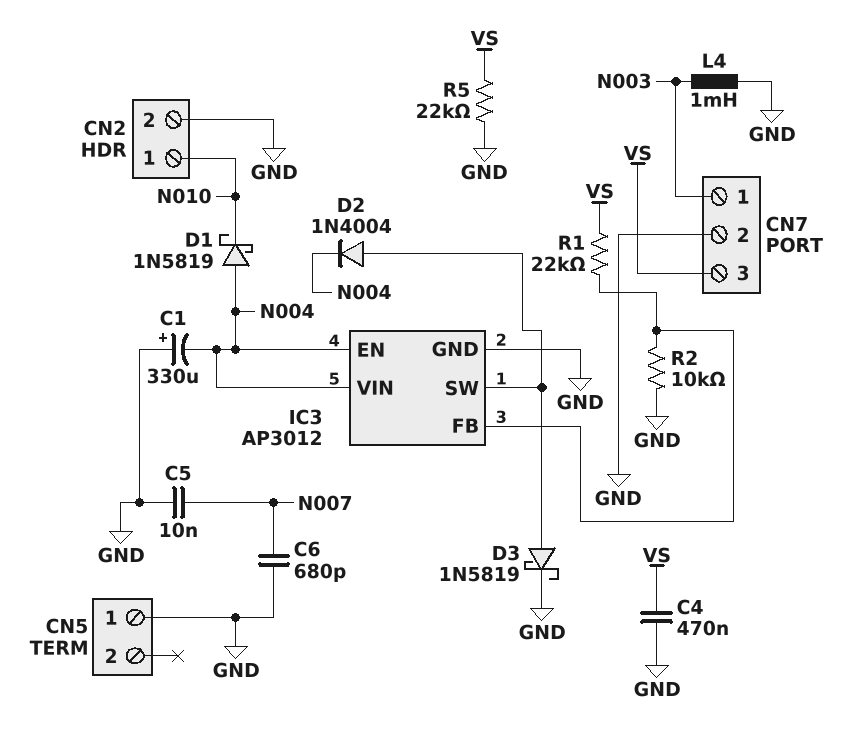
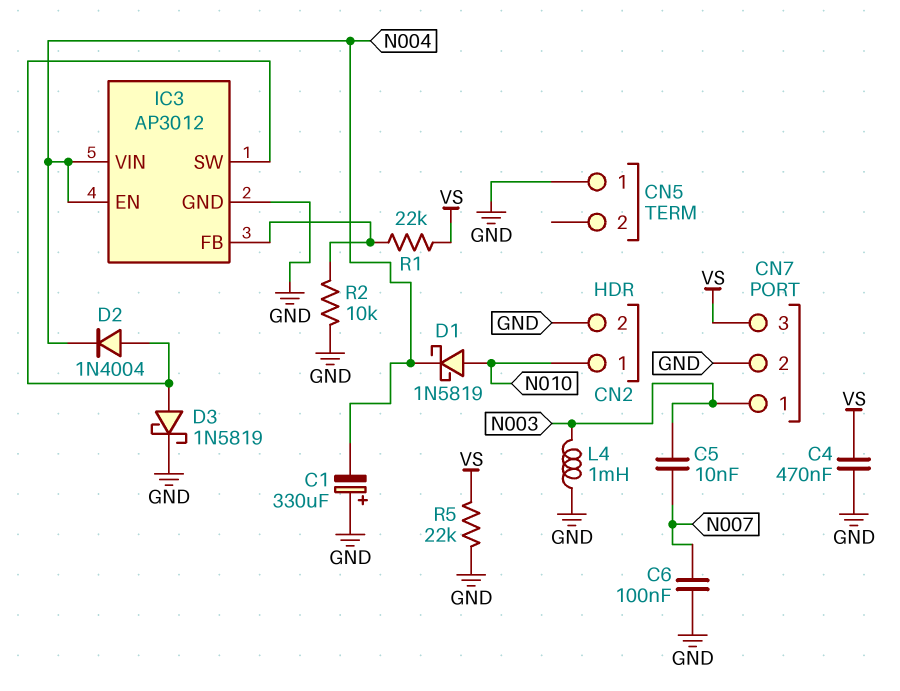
C5: 10nF (GND, N007) -> 10nF (N003, N007)
C6: 680pF (GND, N007) -> 100nF (GND, N007)
D1: schottky 1N5819 (A N004, K N010) -> schottky 1N5819 (A N010, K N004)

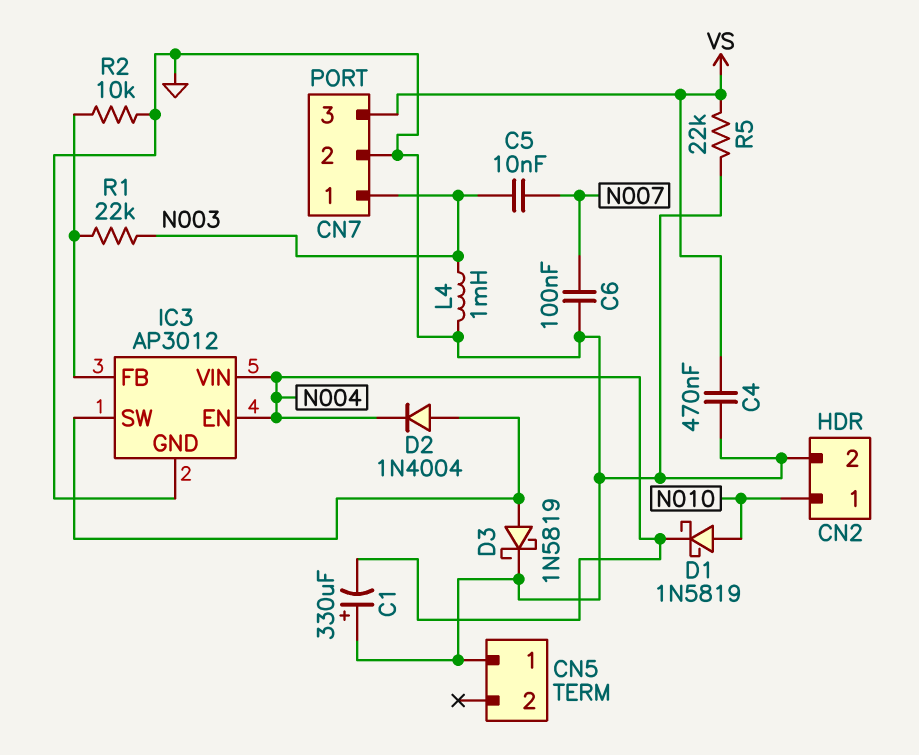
R1: 22k (IC3/FB, VS) -> 22k (IC3/FB, N003)

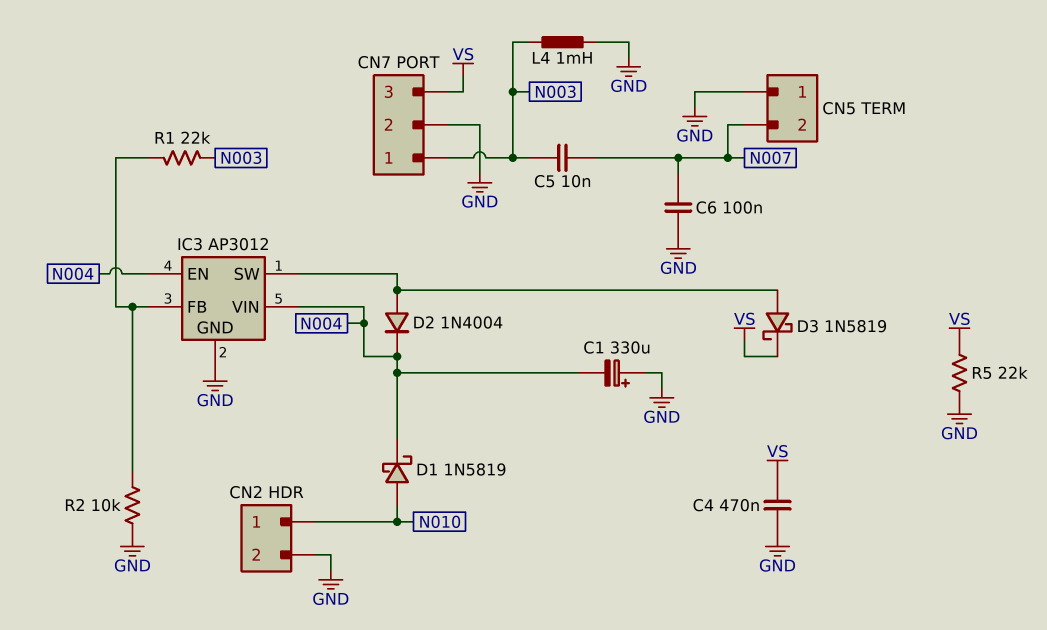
CN5 pin 2: none -> N007
D3: schottky 1N5819 (A IC3/SW, K GND) -> schottky 1N5819 (A IC3/SW, K VS)

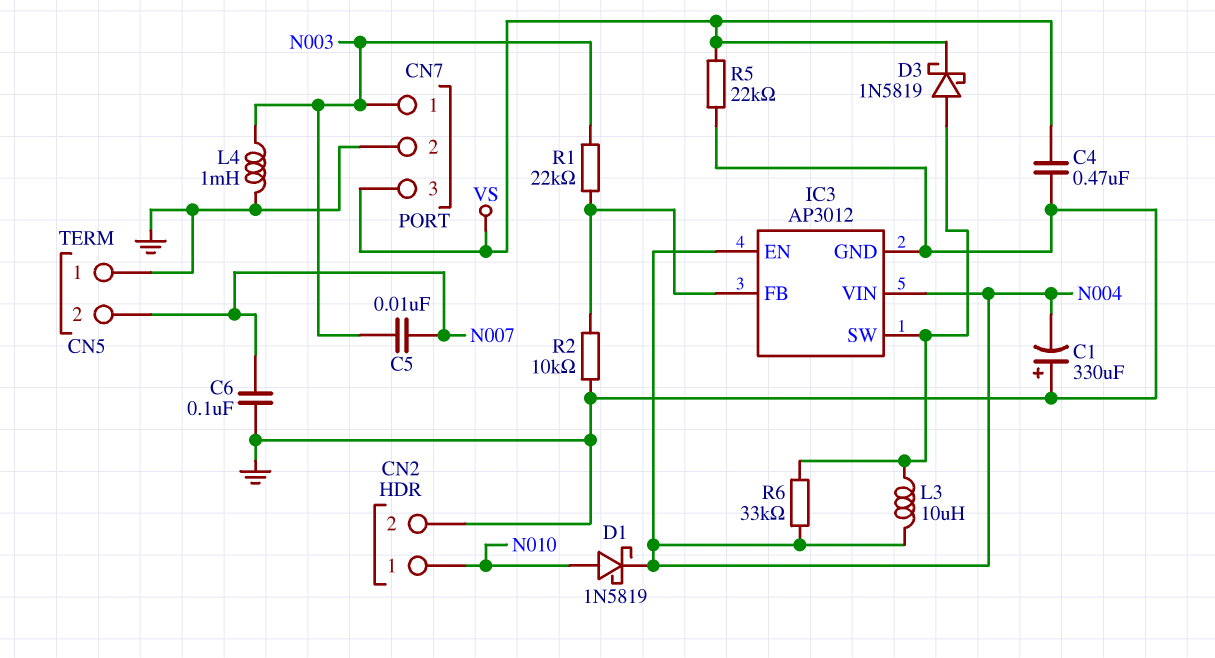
D2: diode 1N4004 (A IC3/SW, K N004) -> none
L3: none -> 10uH (IC3/SW, N004)
R6: none -> 33k (IC3/SW, N004)

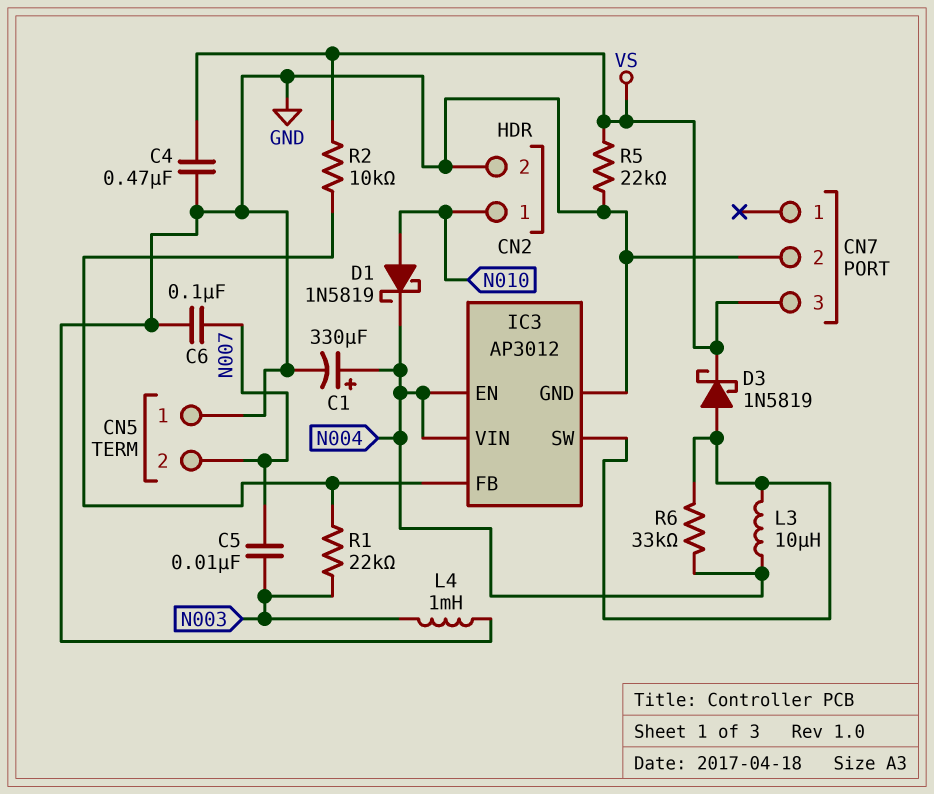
C1: 330uF (plus GND, minus N004) -> 330uF (plus N004, minus GND)
CN7 pin 1: N003 -> none
R2: 10k (GND, IC3/FB) -> 10k (IC3/FB, VS)

